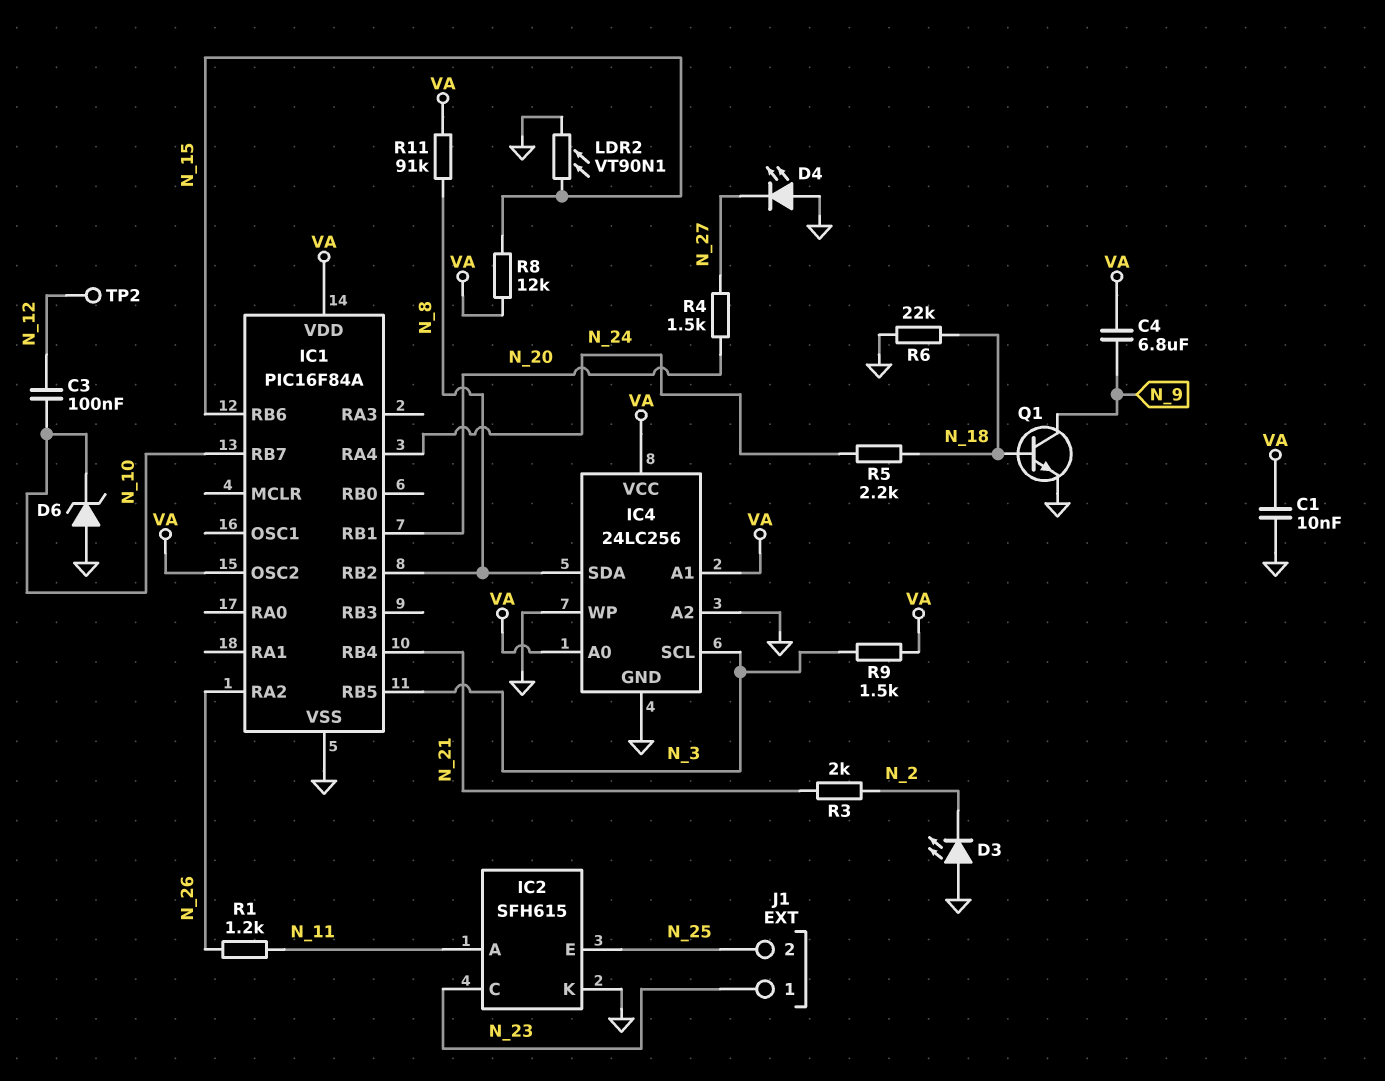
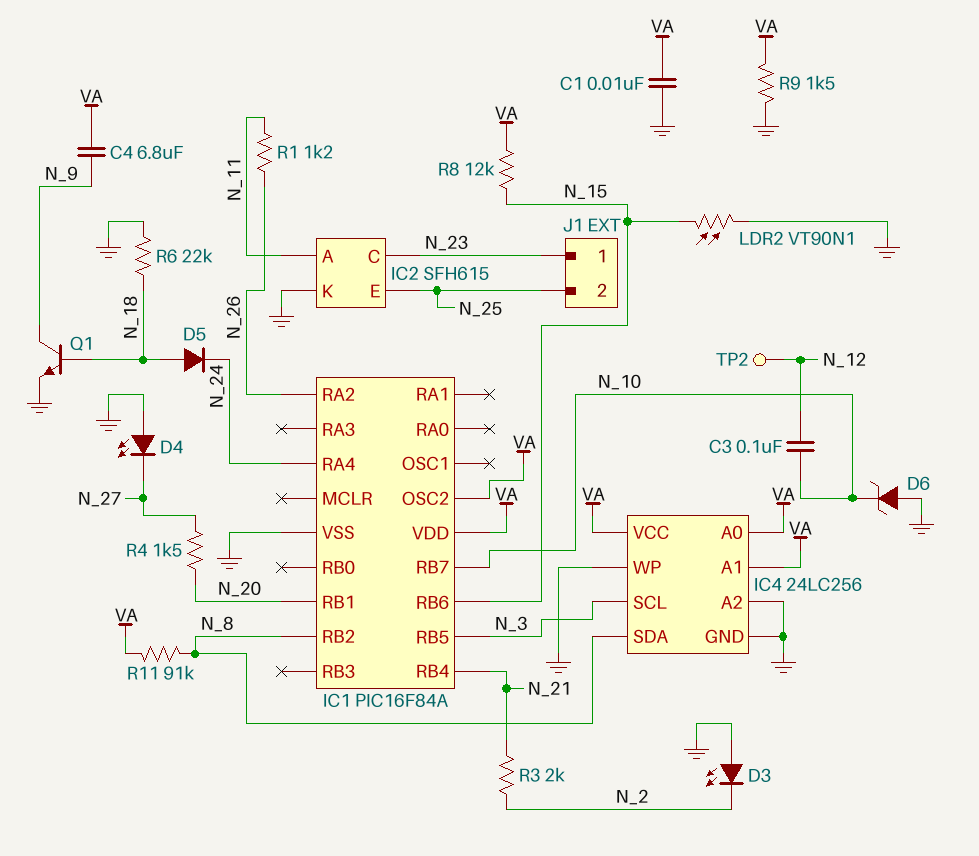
D5: none -> diode (A N_18, K N_24)
R5: 2.2k (N_18, N_24) -> none
R9: 1.5k (N_3, VA) -> 1.5k (GND, VA)

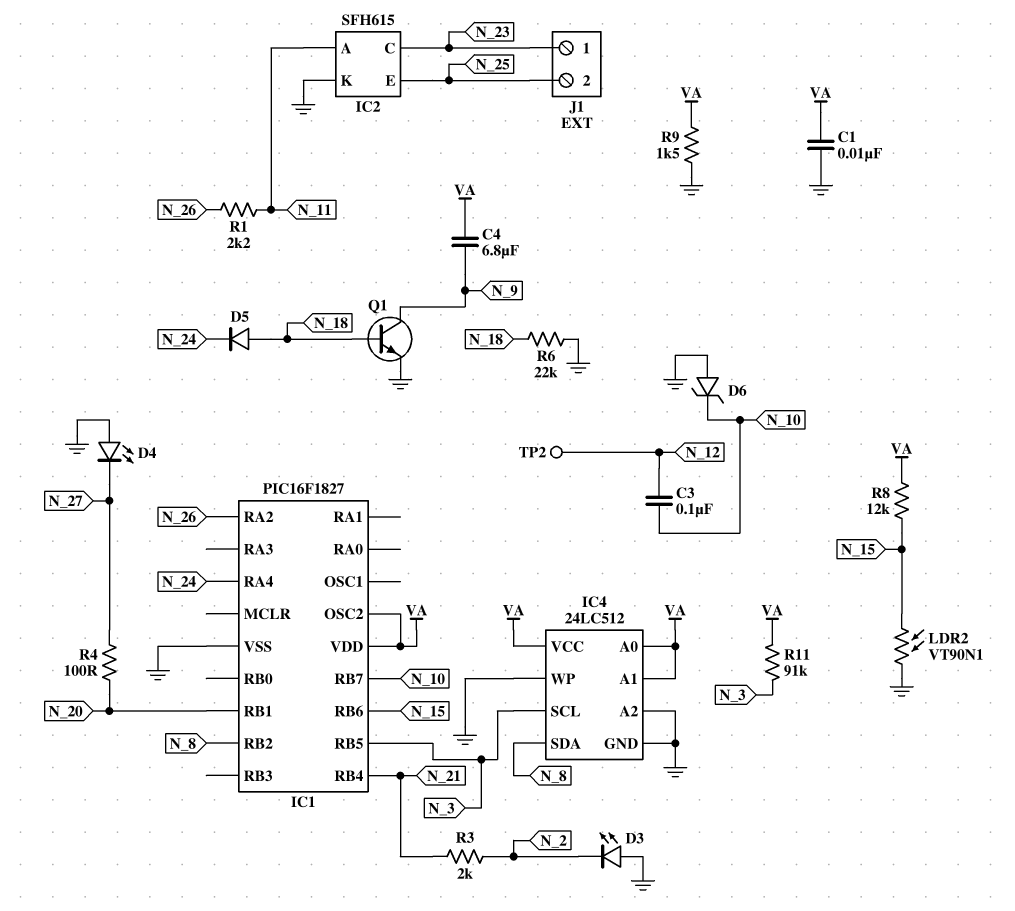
IC1: PIC16F84A -> PIC16F1827
IC4: 24LC256 -> 24LC512
R1: 1.2k (N_11, N_26) -> 2.2k (N_11, N_26)
R4: 1.5k (N_20, N_27) -> 100 (N_20, N_27)
R11: 91k (N_8, VA) -> 91k (N_3, VA)

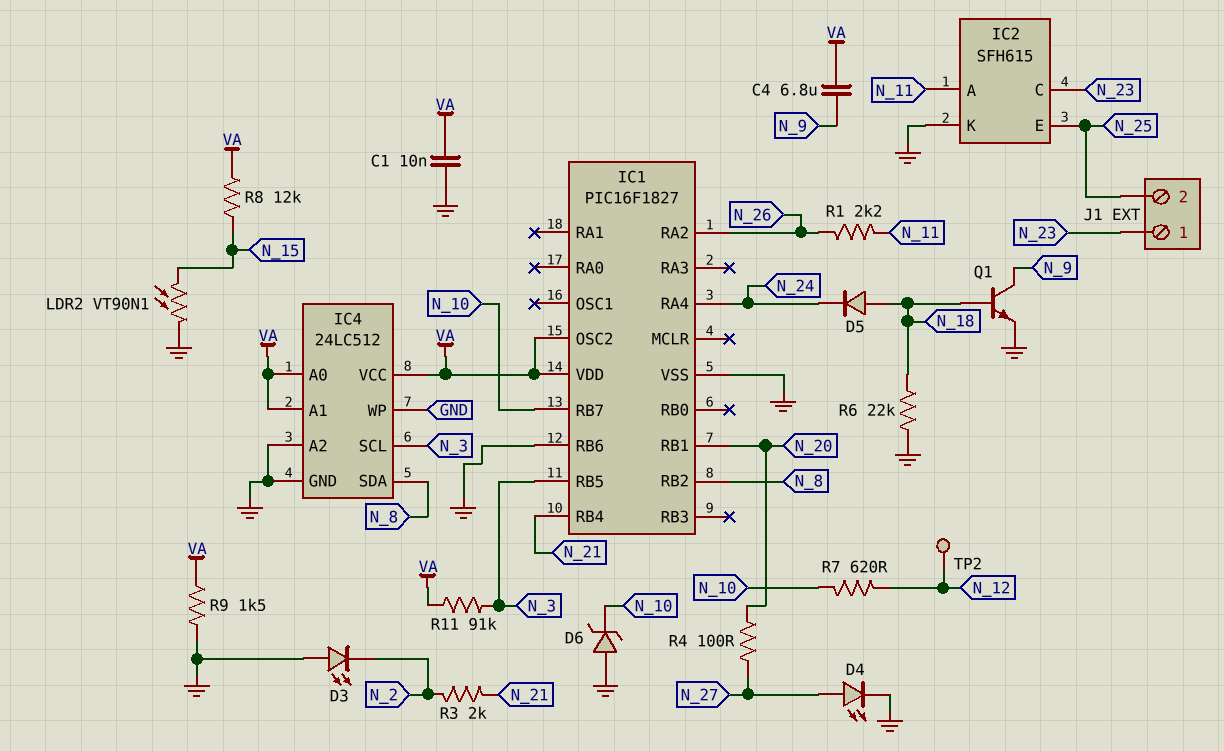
C3: 100nF (N_10, N_12) -> none
D4: LED (A GND, K N_27) -> LED (A N_27, K GND)
IC1 pin RB6: N_15 -> GND
R7: none -> 620 (N_10, N_12)

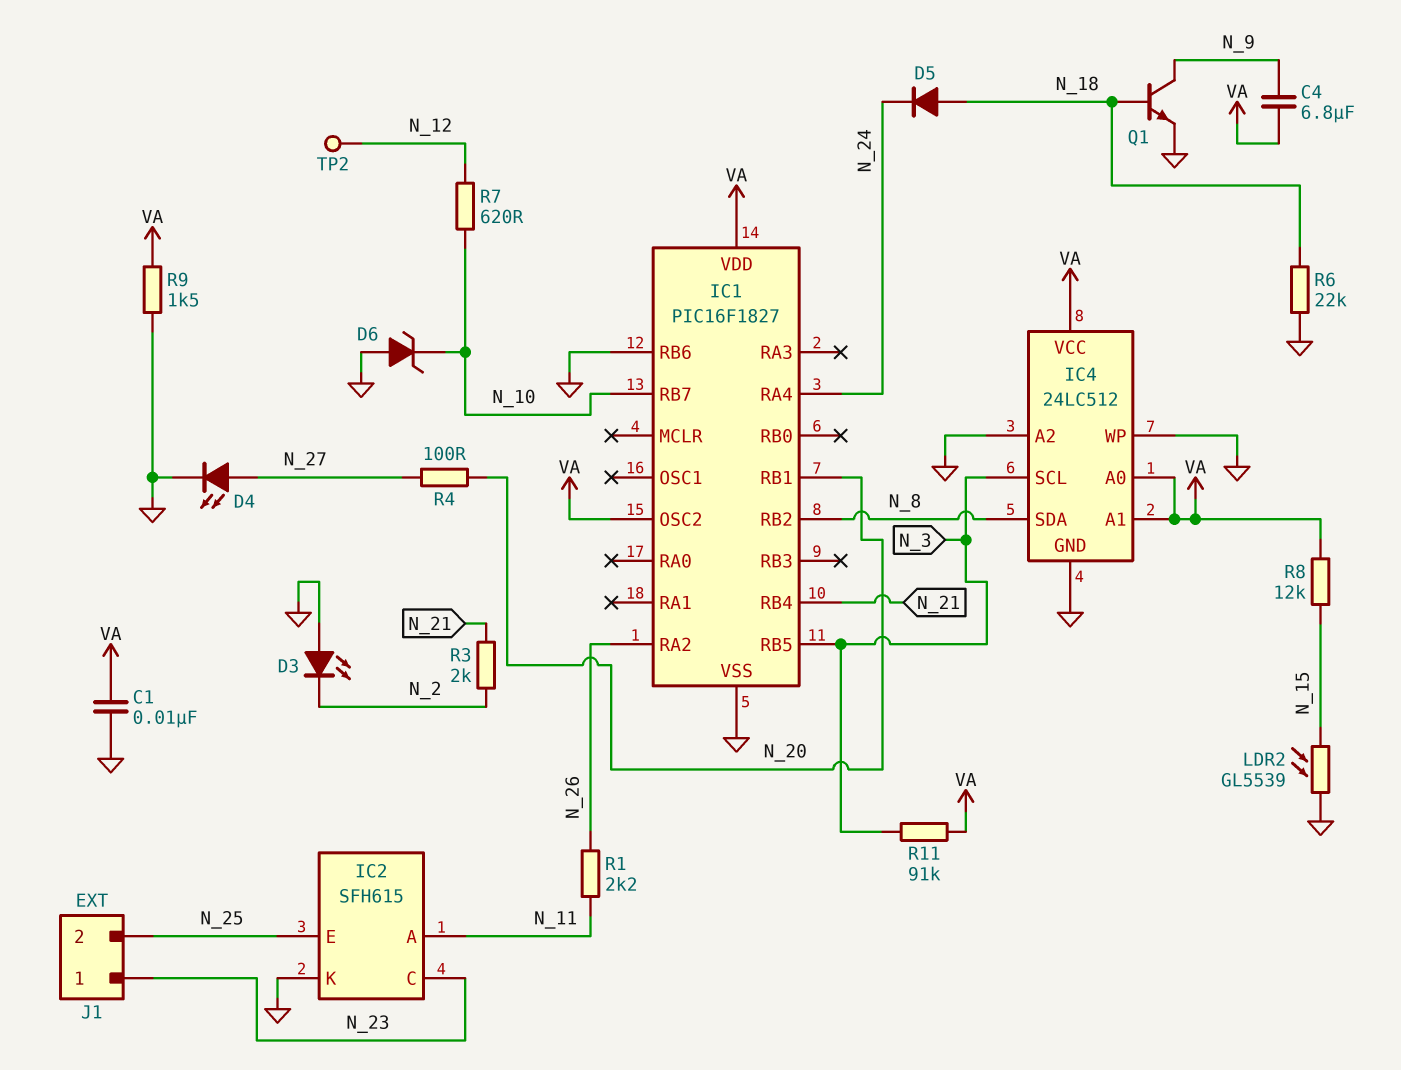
LDR2: VT90N1 (GND, N_15) -> GL5539 (GND, N_15)

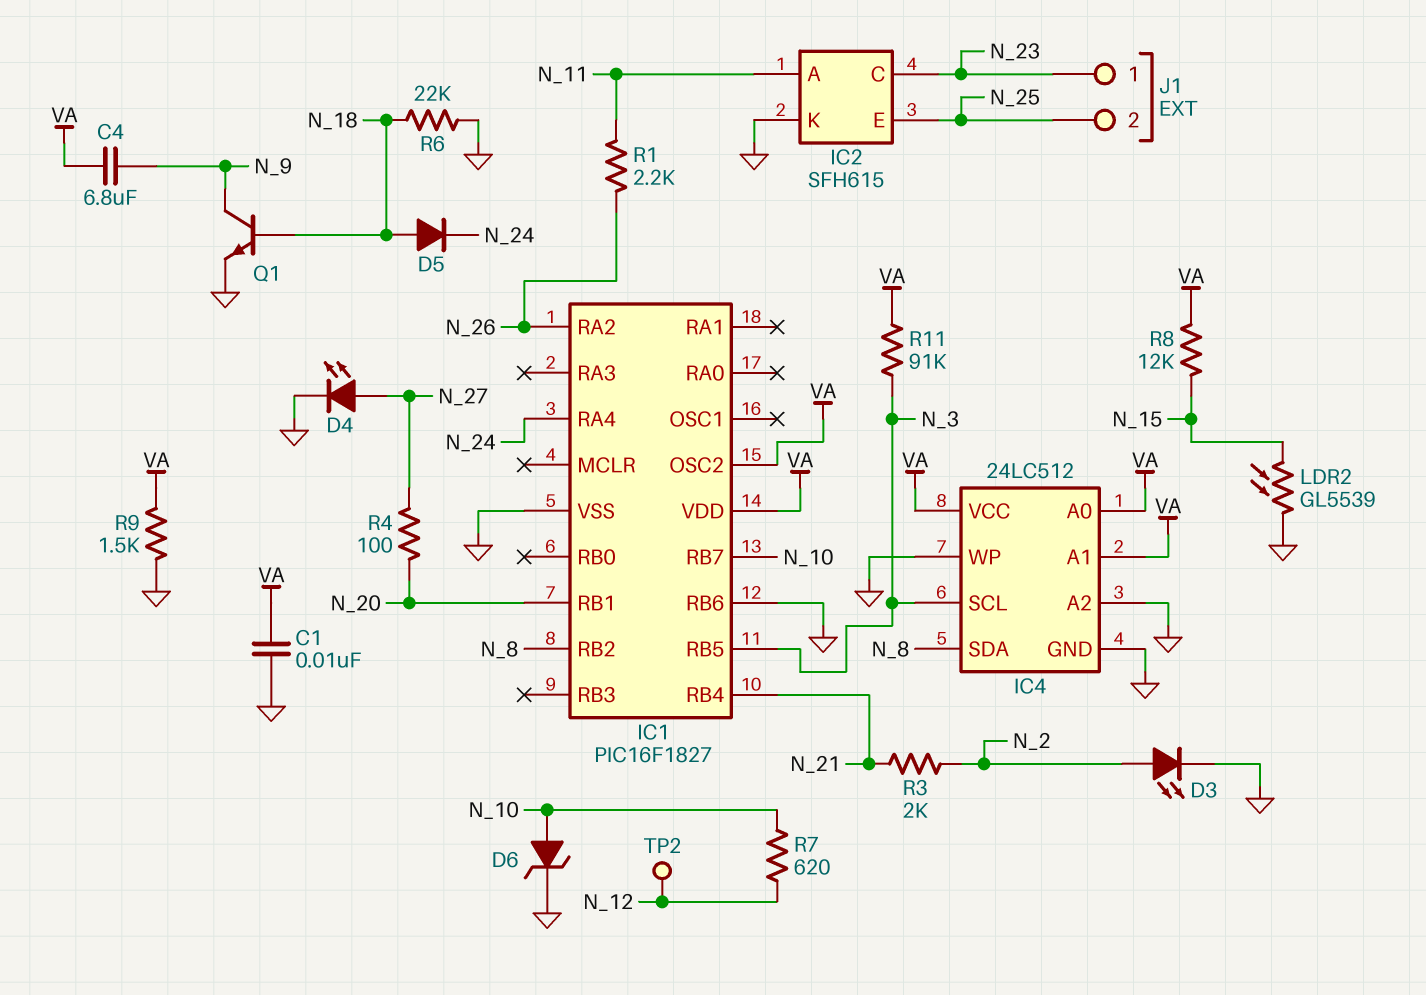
D3: LED (A GND, K N_2) -> LED (A N_2, K GND)
D6: zener (A GND, K N_10) -> zener (A N_10, K GND)

